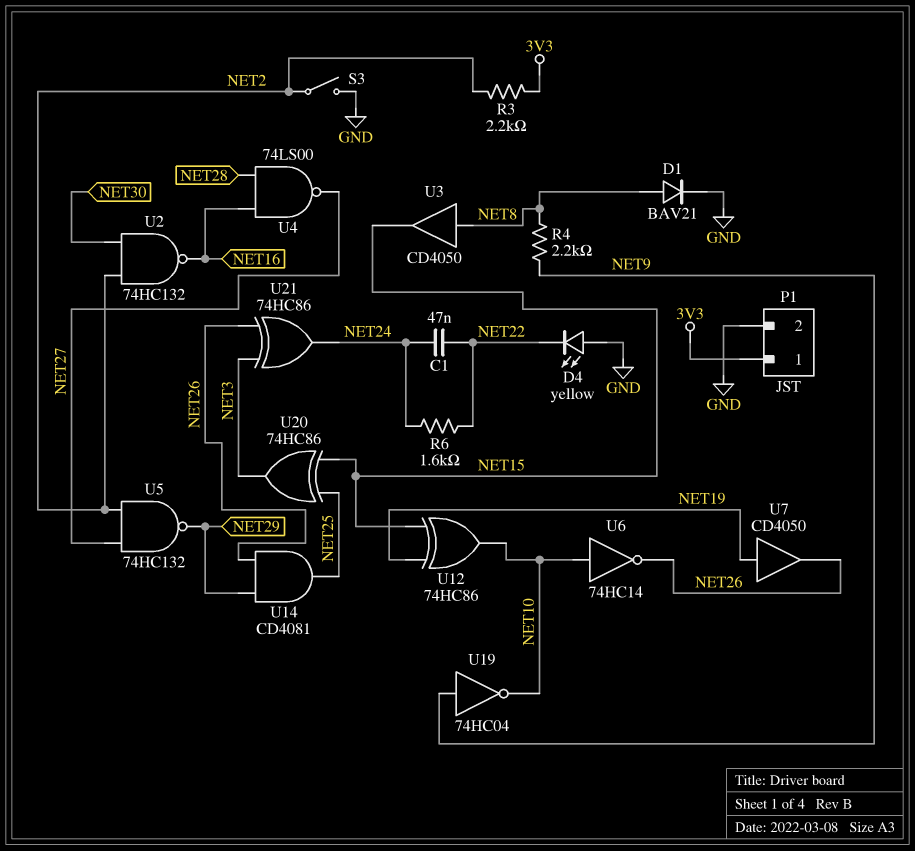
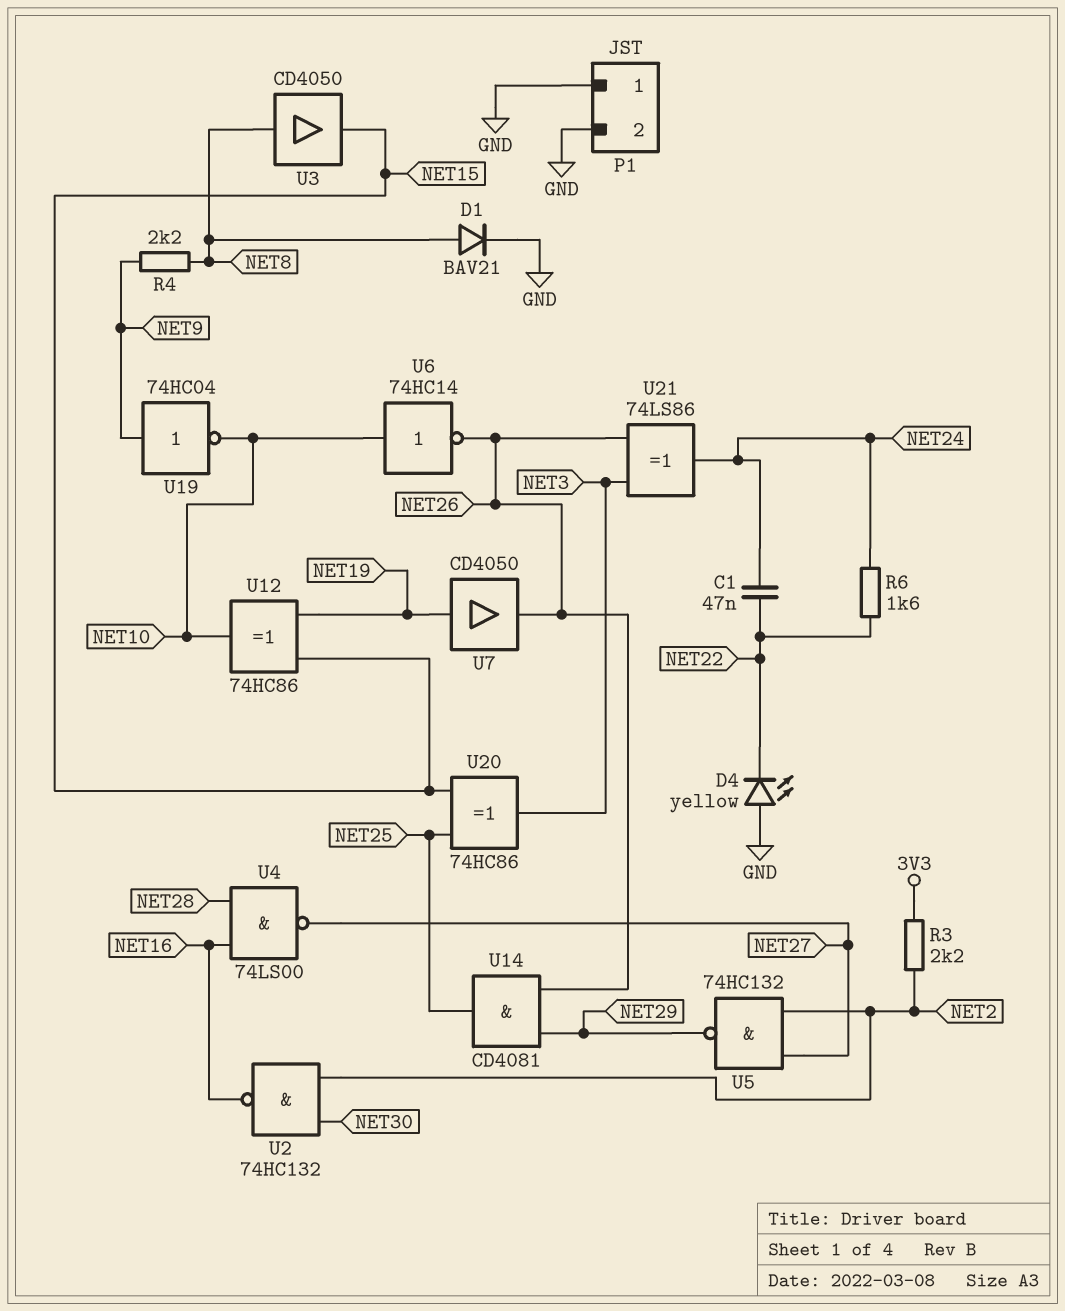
P1 pin 1: 3V3 -> GND
S3: switch (GND, NET2) -> none
U21: XOR 74HC86 (in NET3, in NET26, out NET24) -> XOR 74LS86 (in NET3, in NET26, out NET24)

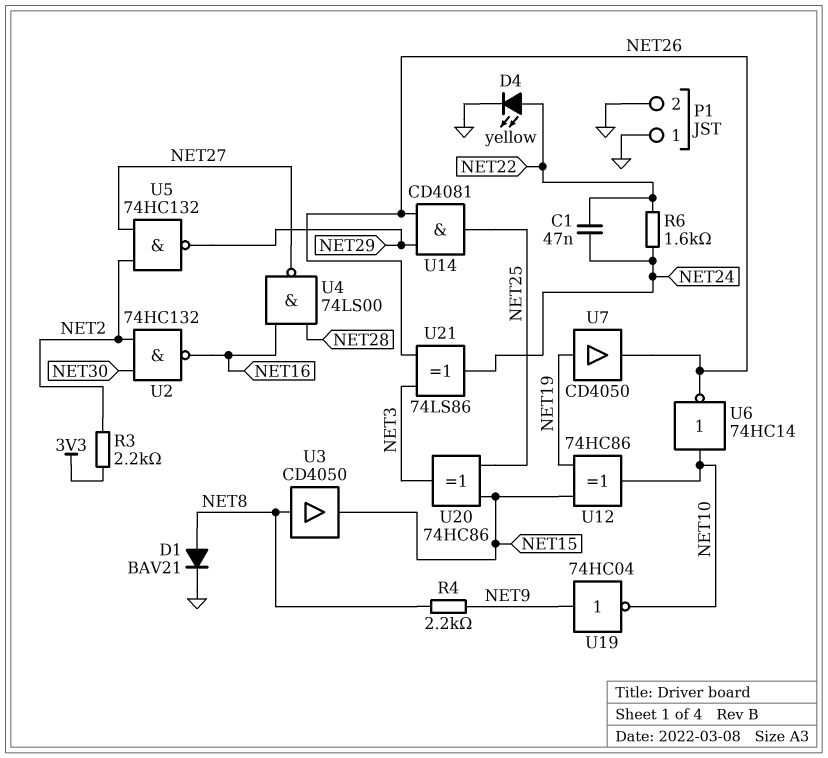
D4: LED yellow (A GND, K NET22) -> LED yellow (A NET22, K GND)

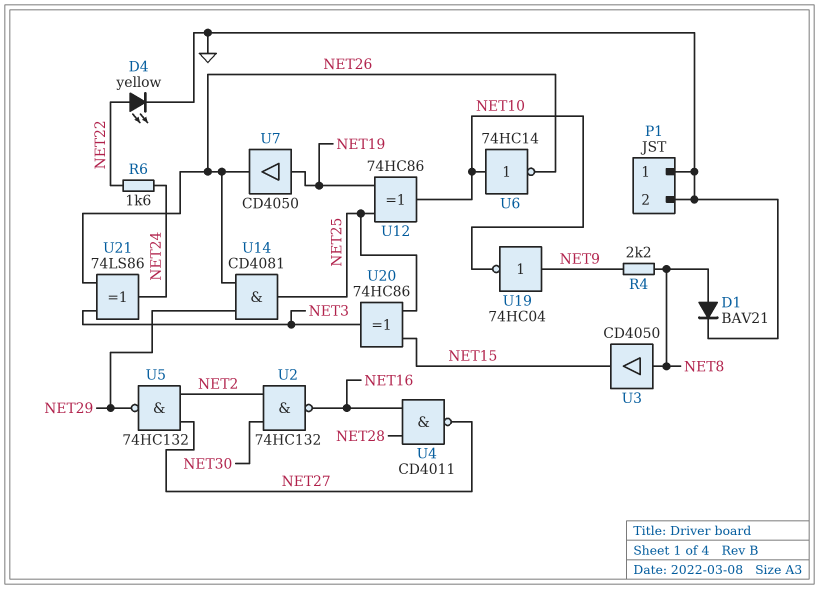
C1: 47nF (NET22, NET24) -> none
R3: 2.2k (3V3, NET2) -> none
U4: NAND 74LS00 (in NET16, in NET28, out NET27) -> NAND CD4011 (in NET16, in NET28, out NET27)
U12: XOR 74HC86 (in NET15, in NET19, out NET10) -> XOR 74HC86 (in NET19, in NET25, out NET10)

